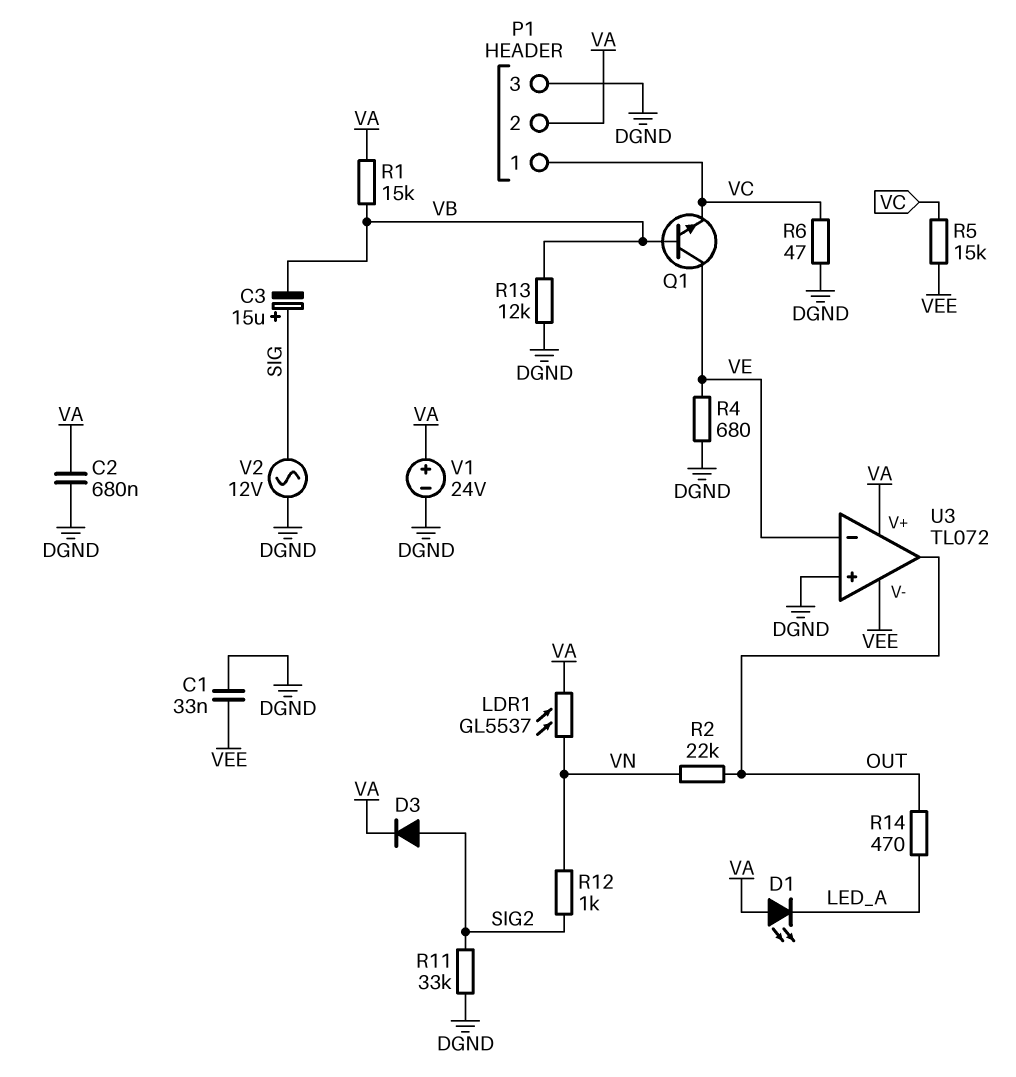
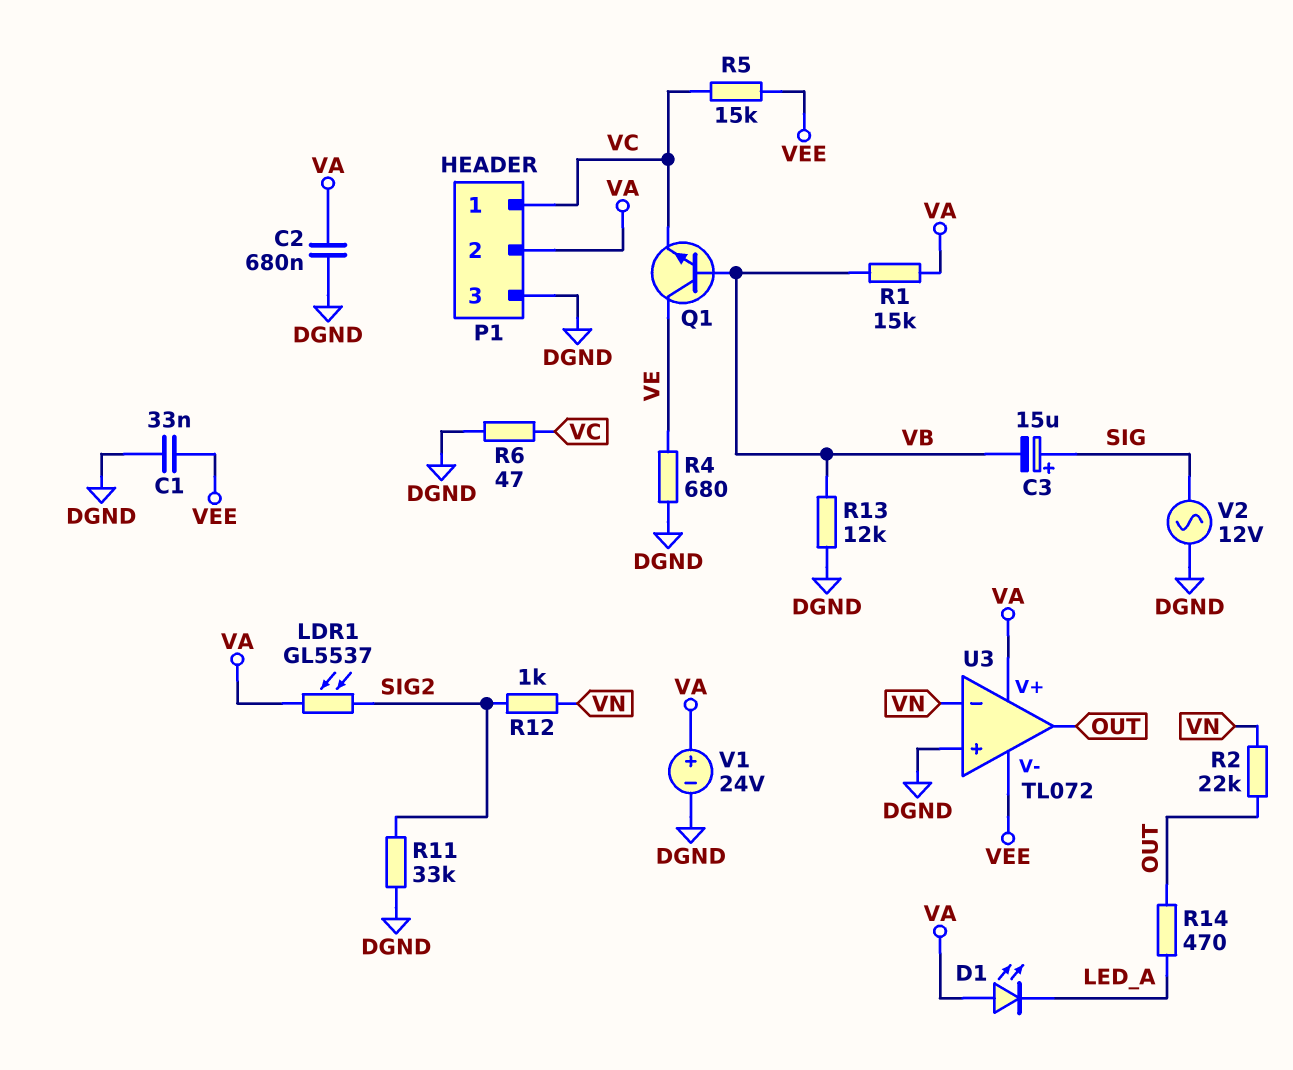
D3: diode (A SIG2, K VA) -> none
LDR1: GL5537 (VA, VN) -> GL5537 (SIG2, VA)
U3 pin in-: VE -> VN

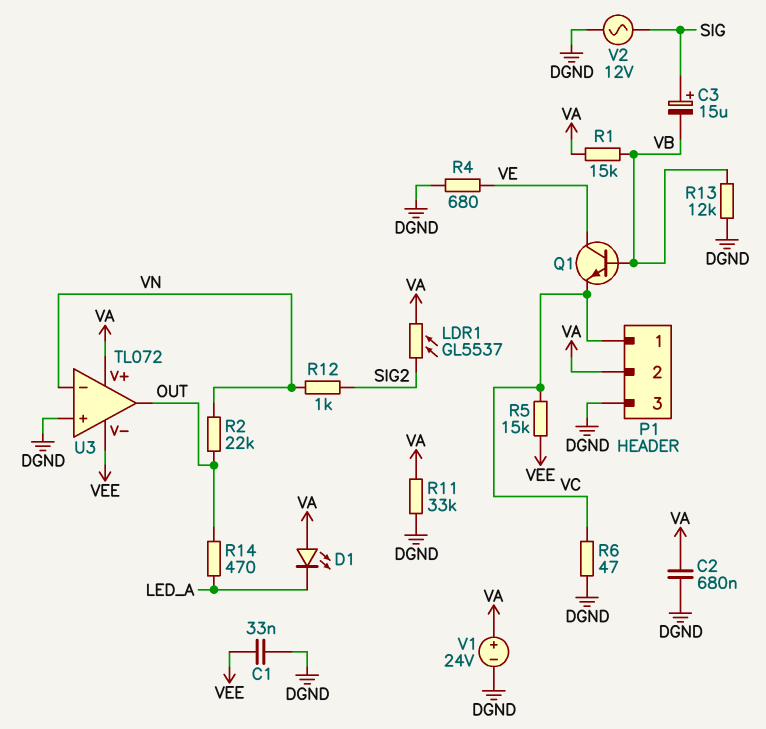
R11: 33k (DGND, SIG2) -> 33k (DGND, VA)

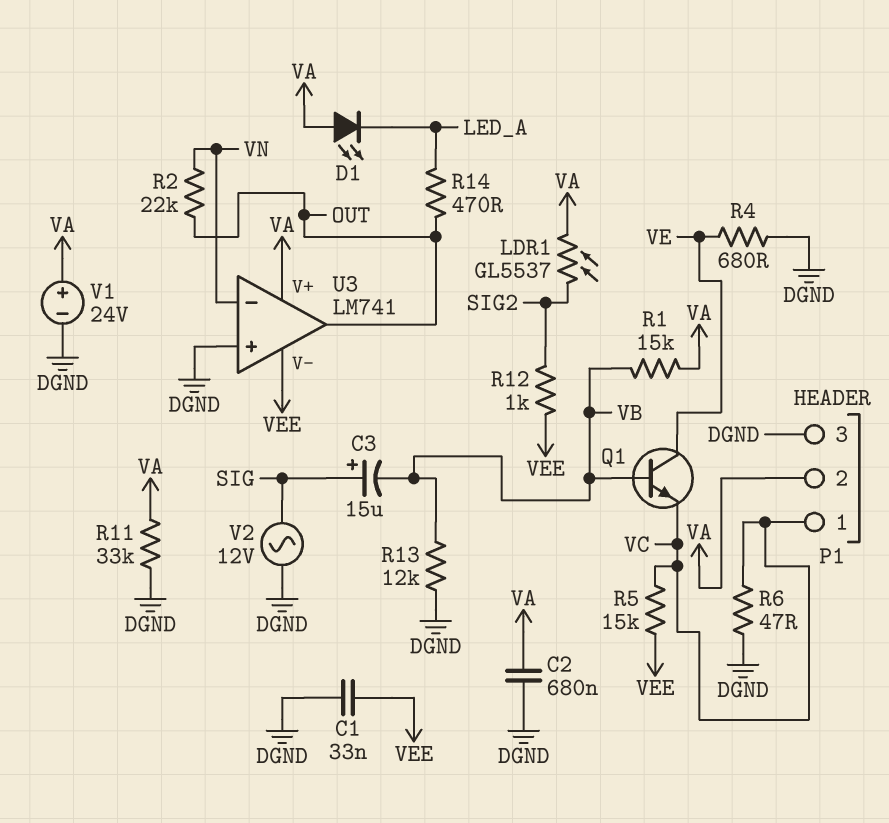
R12: 1k (SIG2, VN) -> 1k (SIG2, VEE)
U3: TL072 -> LM741

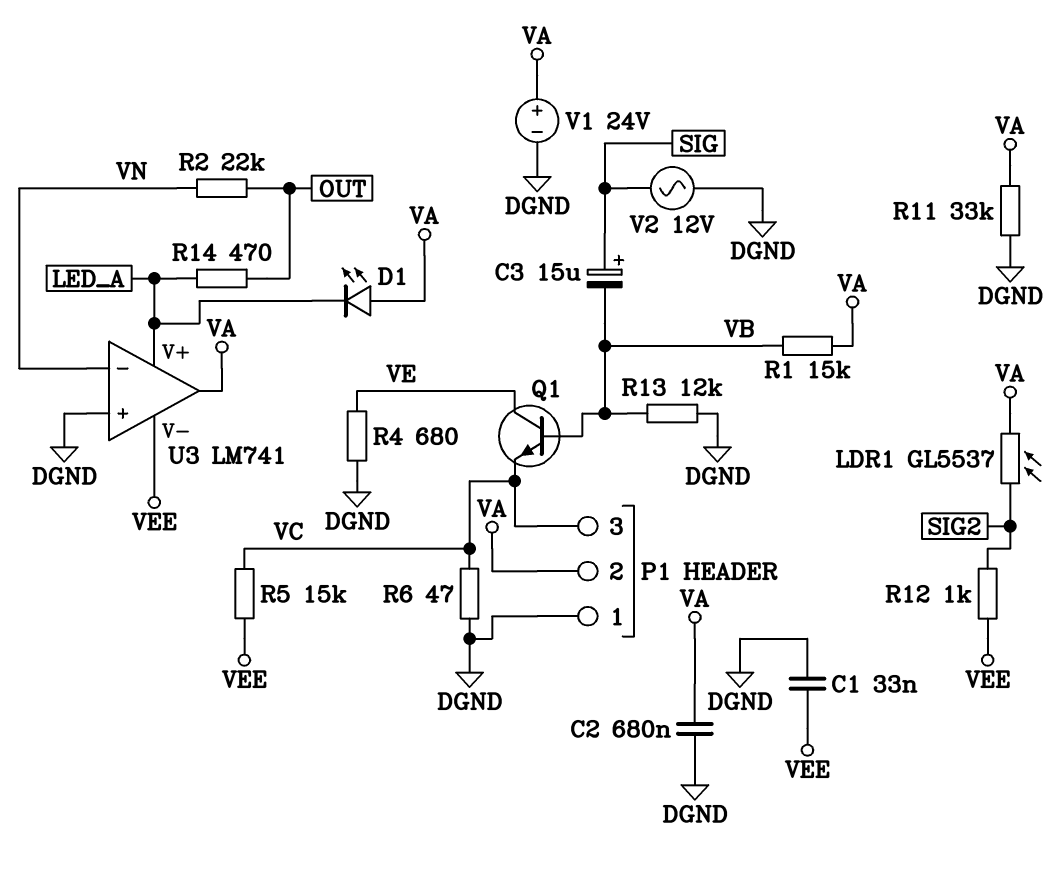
P1 pin 1: VC -> DGND
P1 pin 3: DGND -> VC
U3 pin V+: VA -> LED_A
U3 pin out: OUT -> VA

